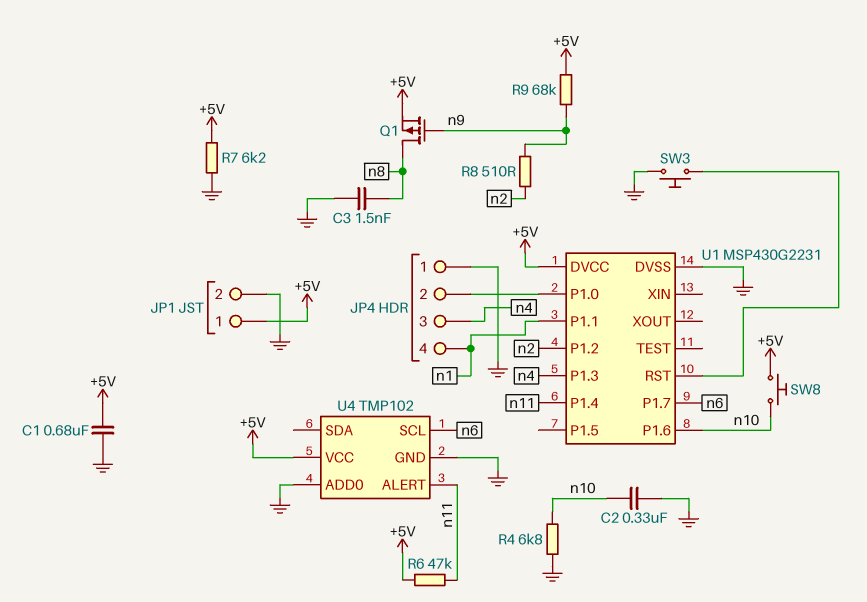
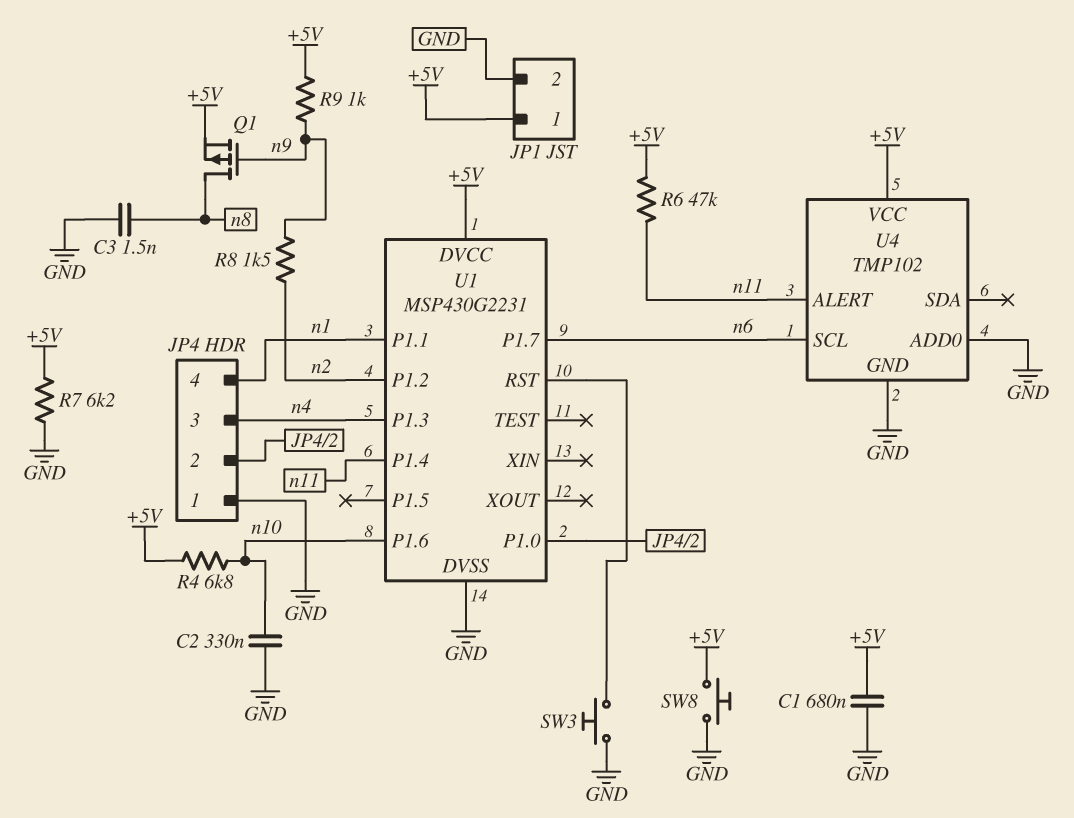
R4: 6.8k (GND, n10) -> 6.8k (+5V, n10)
R8: 510 (n2, n9) -> 1.5k (n2, n9)
R9: 68k (+5V, n9) -> 1k (+5V, n9)
SW8: button (+5V, n10) -> button (+5V, GND)

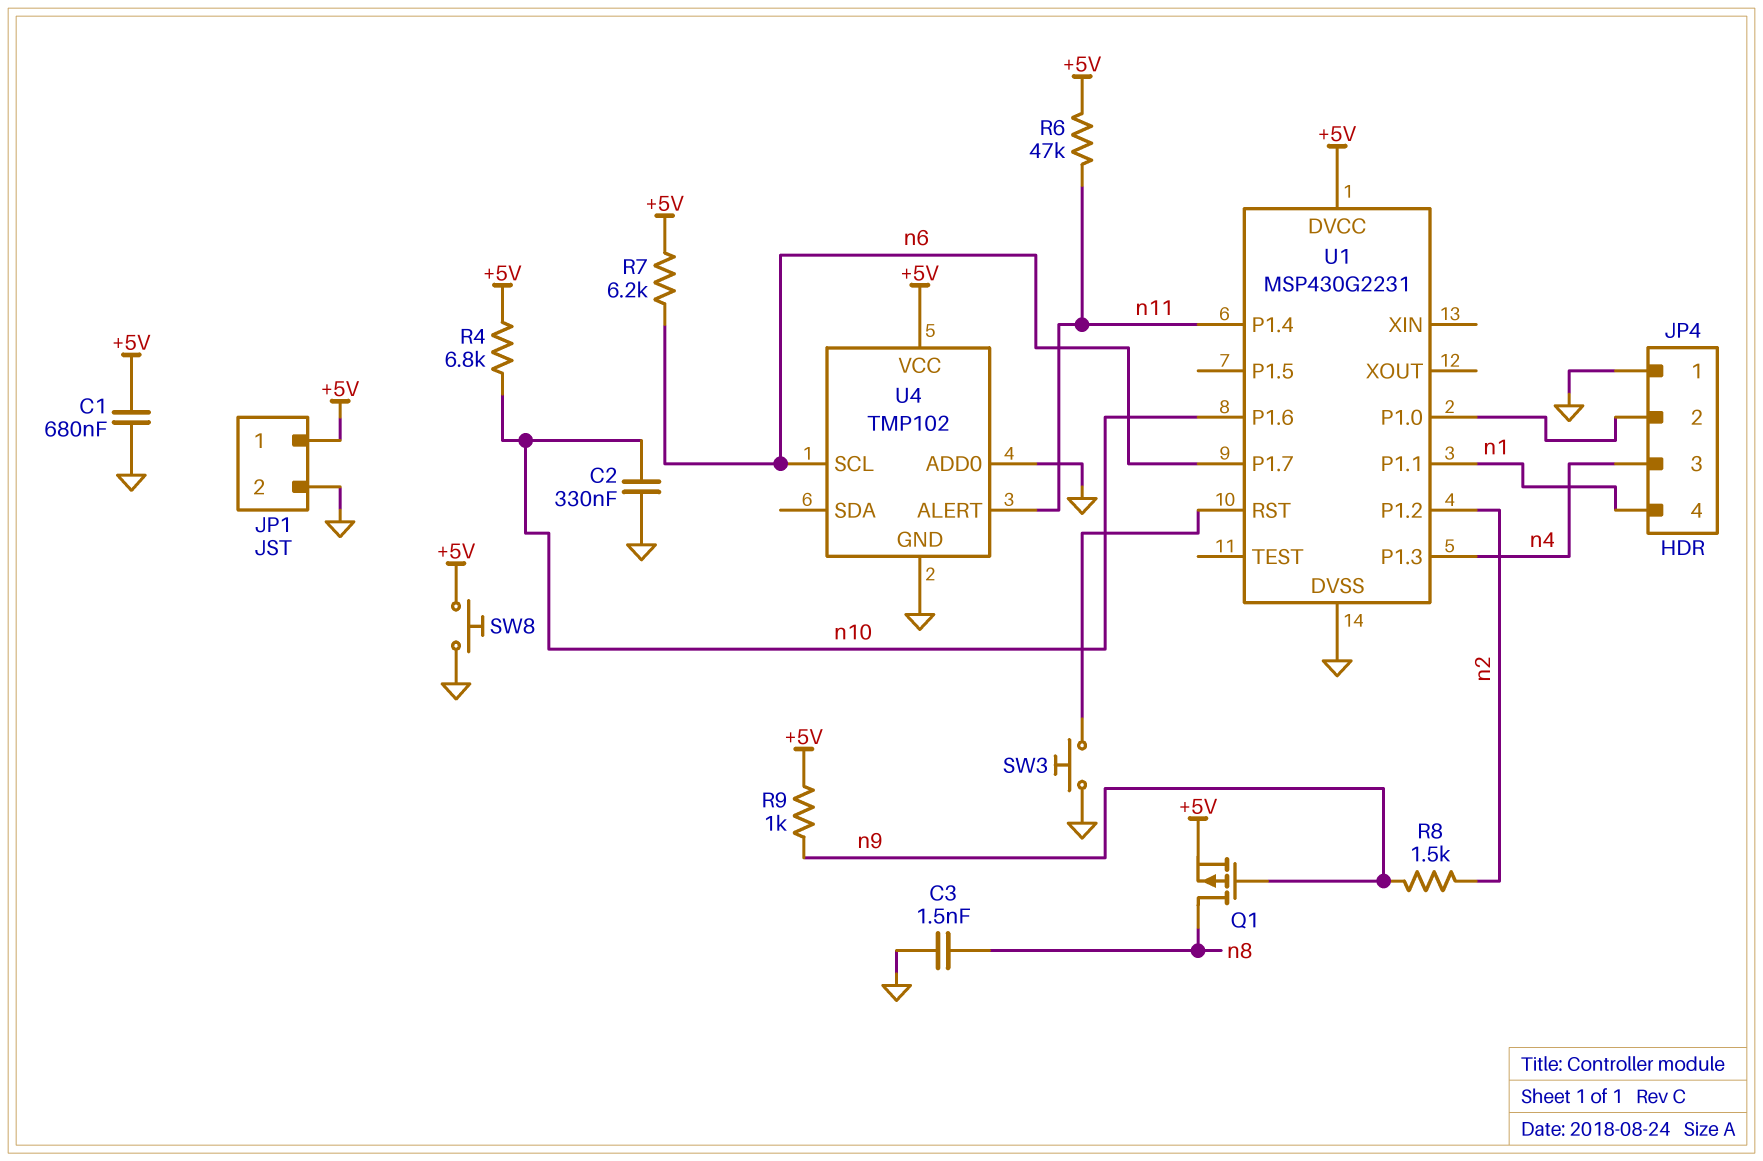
R7: 6.2k (+5V, GND) -> 6.2k (+5V, n6)

